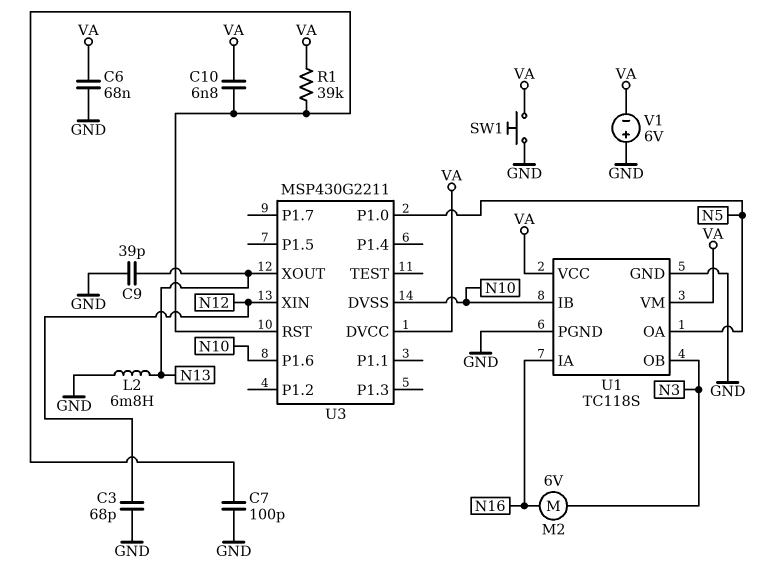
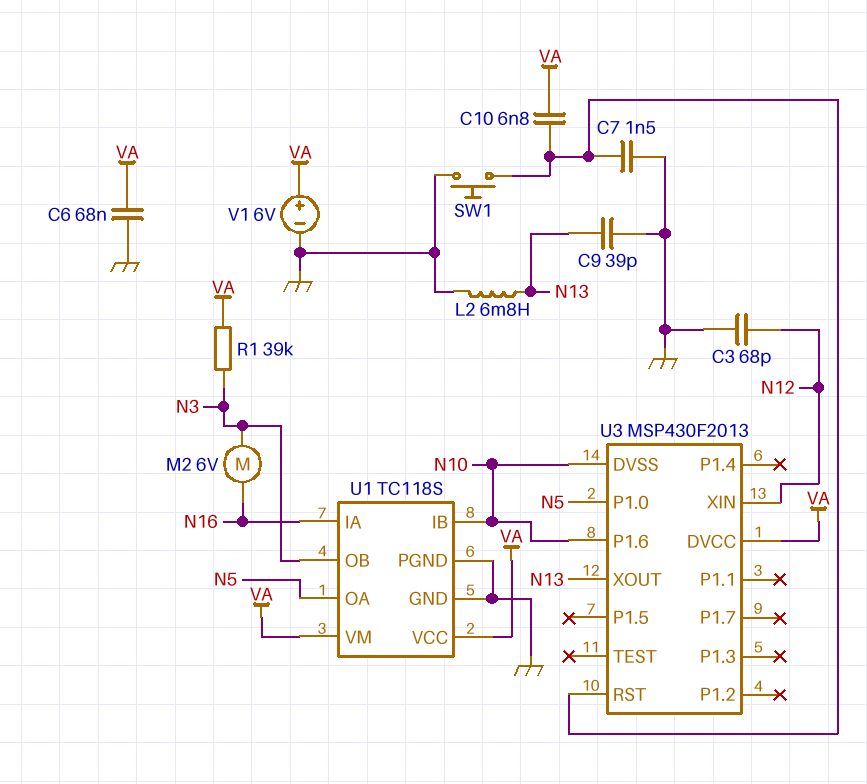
C7: 100pF (GND, U3/RST) -> 1.5nF (GND, U3/RST)
R1: 39k (U3/RST, VA) -> 39k (N3, VA)
SW1: button (GND, VA) -> button (GND, U3/RST)
U3: MSP430G2211 -> MSP430F2013
V1: 6V (plus GND, minus VA) -> 6V (plus VA, minus GND)

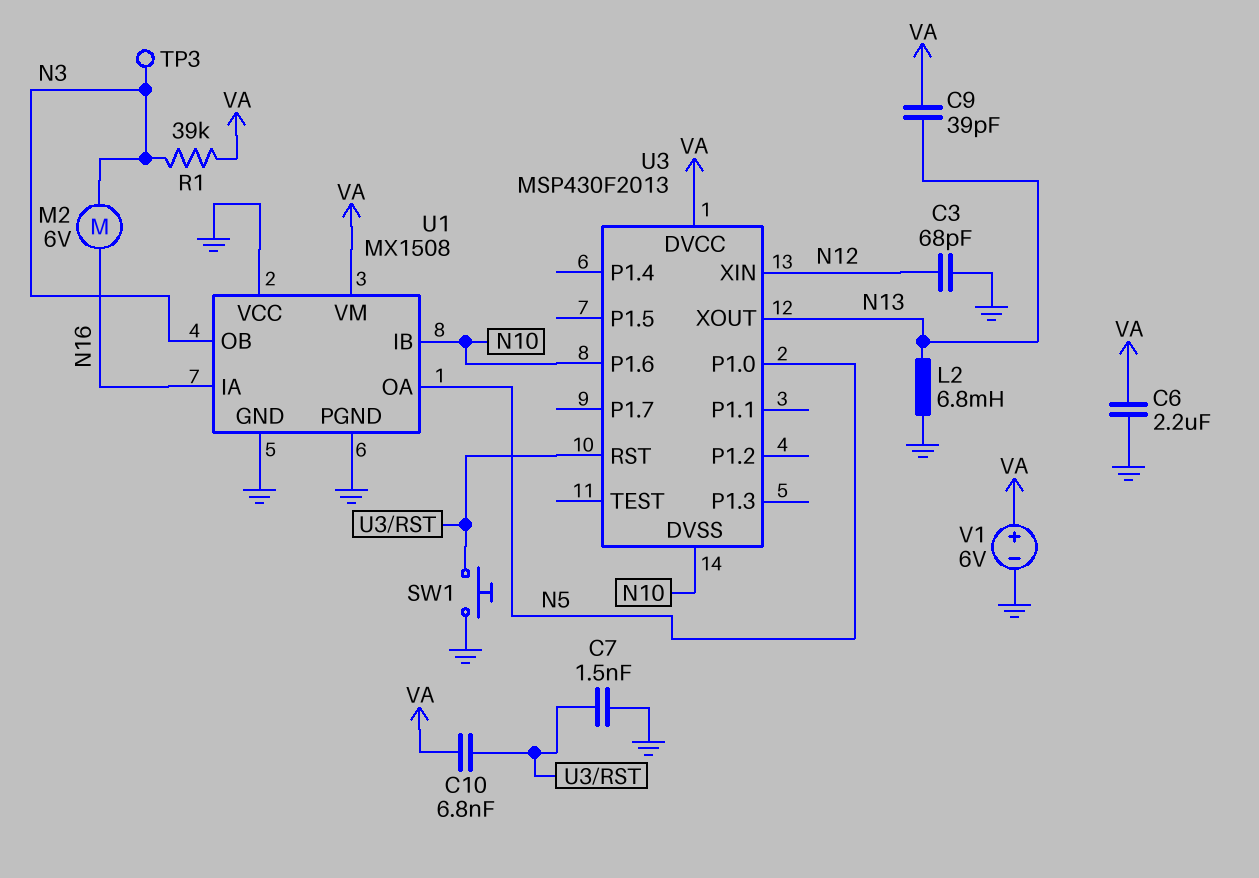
C6: 68nF (GND, VA) -> 2.2uF (GND, VA)
C9: 39pF (GND, N13) -> 39pF (N13, VA)
TP3: none -> test point (N3)
U1: TC118S -> MX1508
U1 pin VCC: VA -> GND

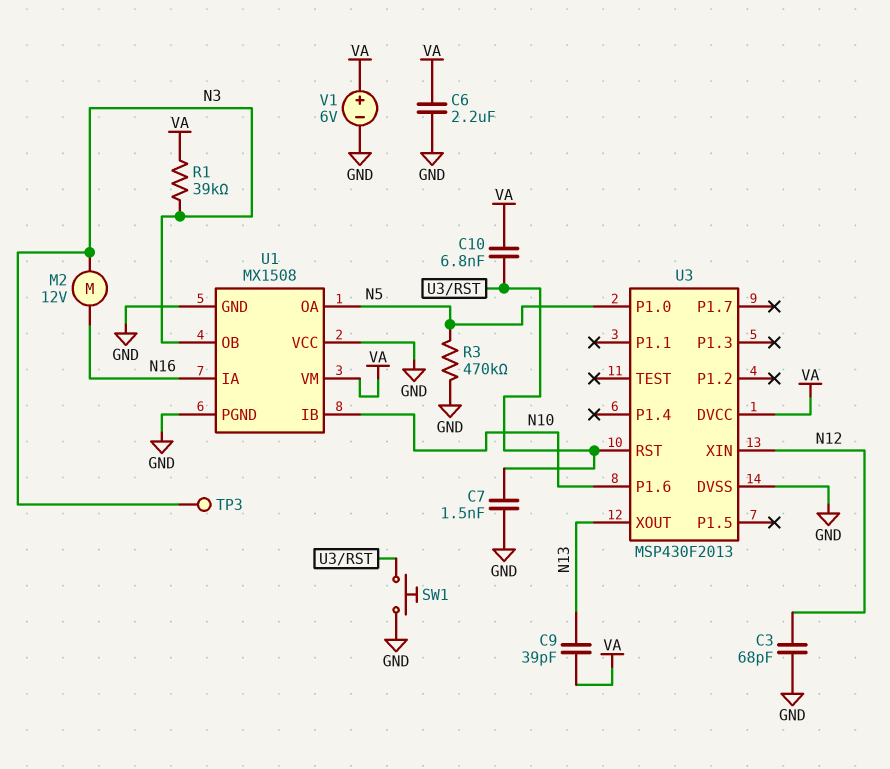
L2: 6.8mH (GND, N13) -> none
M2: motor 6V (N3, N16) -> motor 12V (N3, N16)
R3: none -> 470k (GND, N5)
U3 pin DVSS: N10 -> GND

